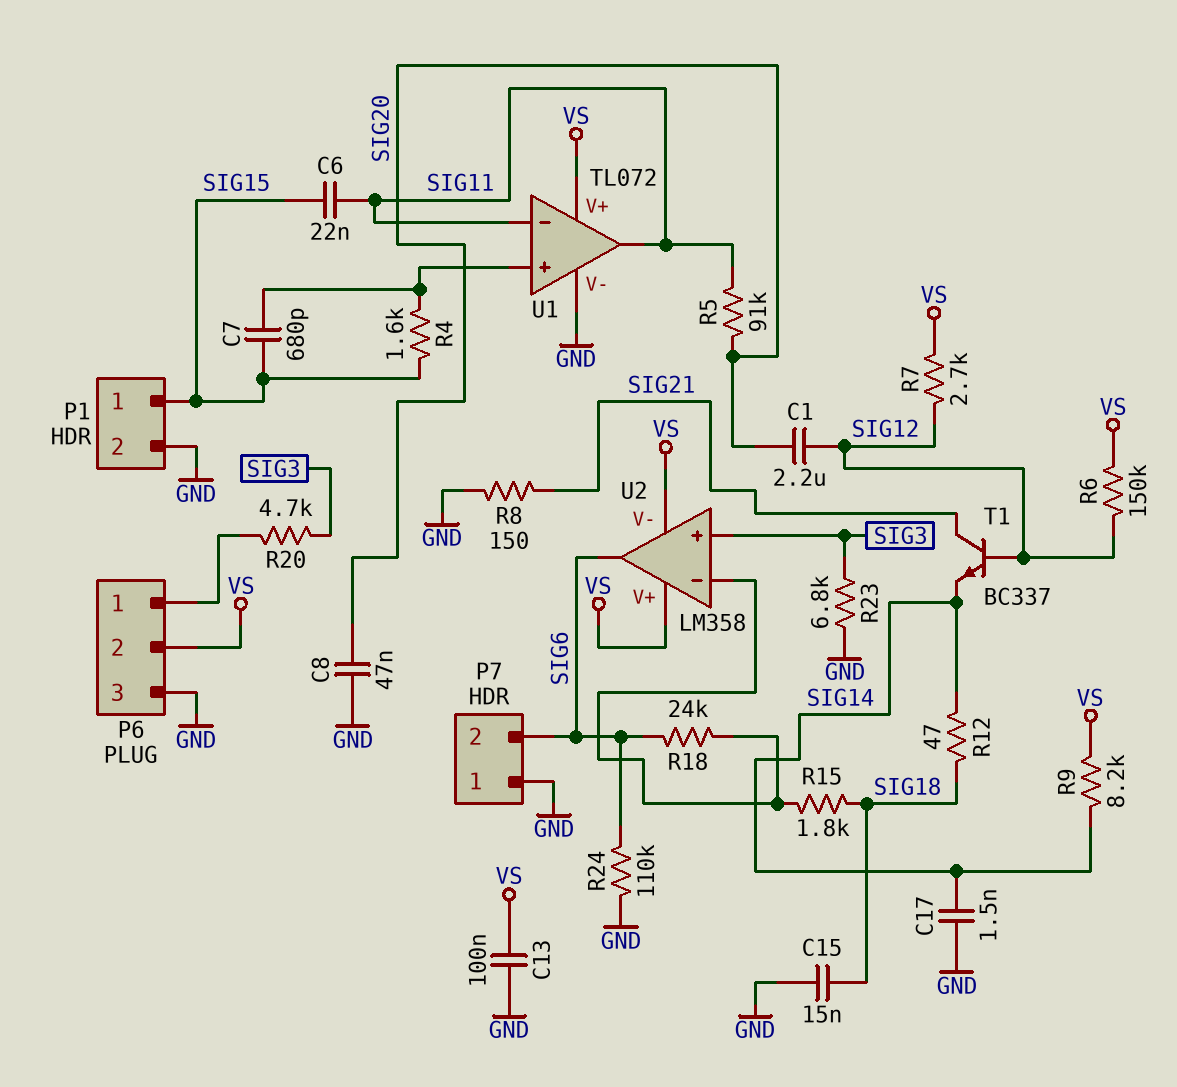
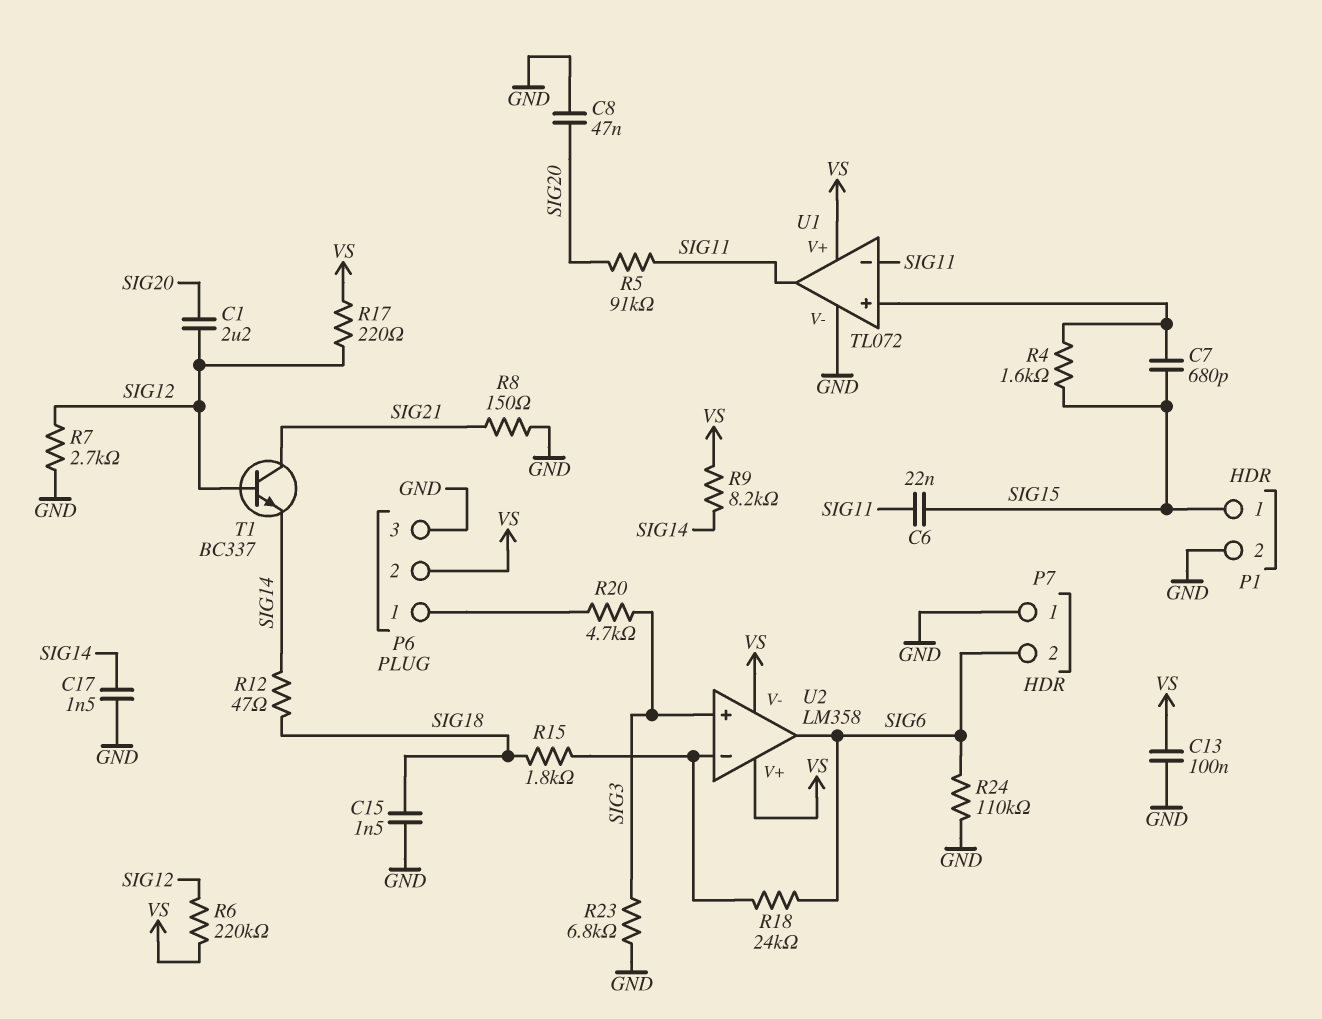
C15: 15nF (GND, SIG18) -> 1.5nF (GND, SIG18)
R6: 150k (SIG12, VS) -> 220k (SIG12, VS)
R7: 2.7k (SIG12, VS) -> 2.7k (GND, SIG12)
R17: none -> 220 (SIG12, VS)

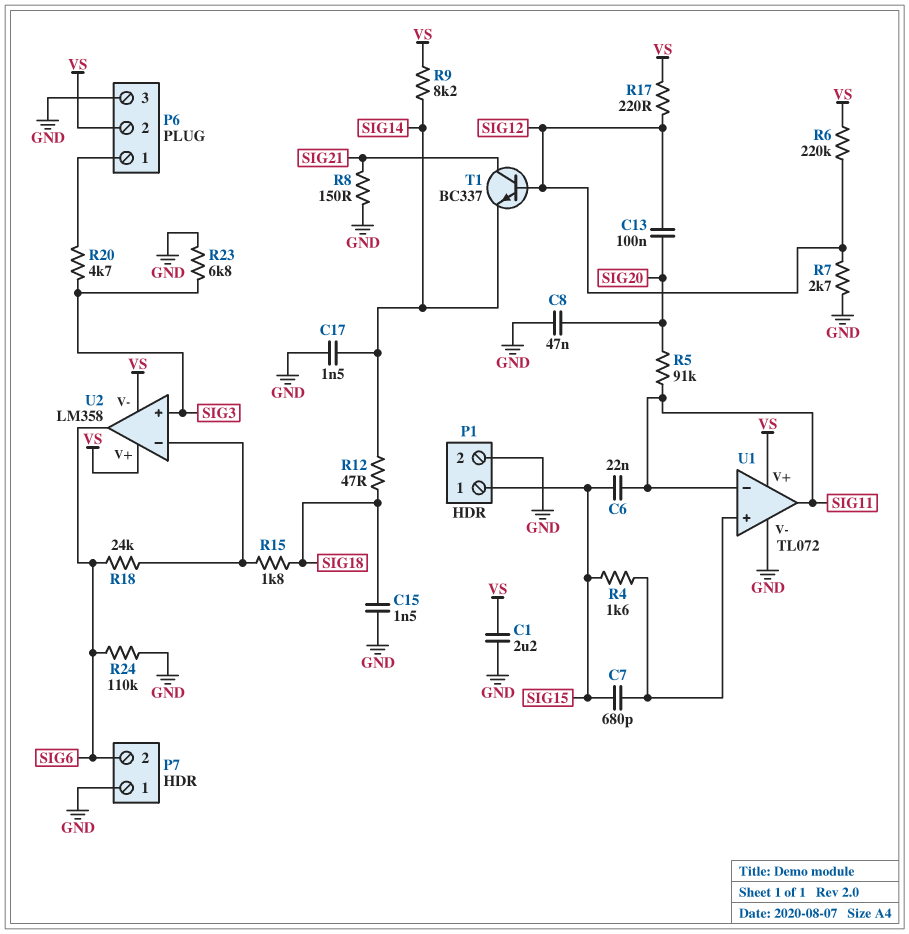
C1: 2.2uF (SIG12, SIG20) -> 2.2uF (GND, VS)
C13: 100nF (GND, VS) -> 100nF (SIG12, SIG20)

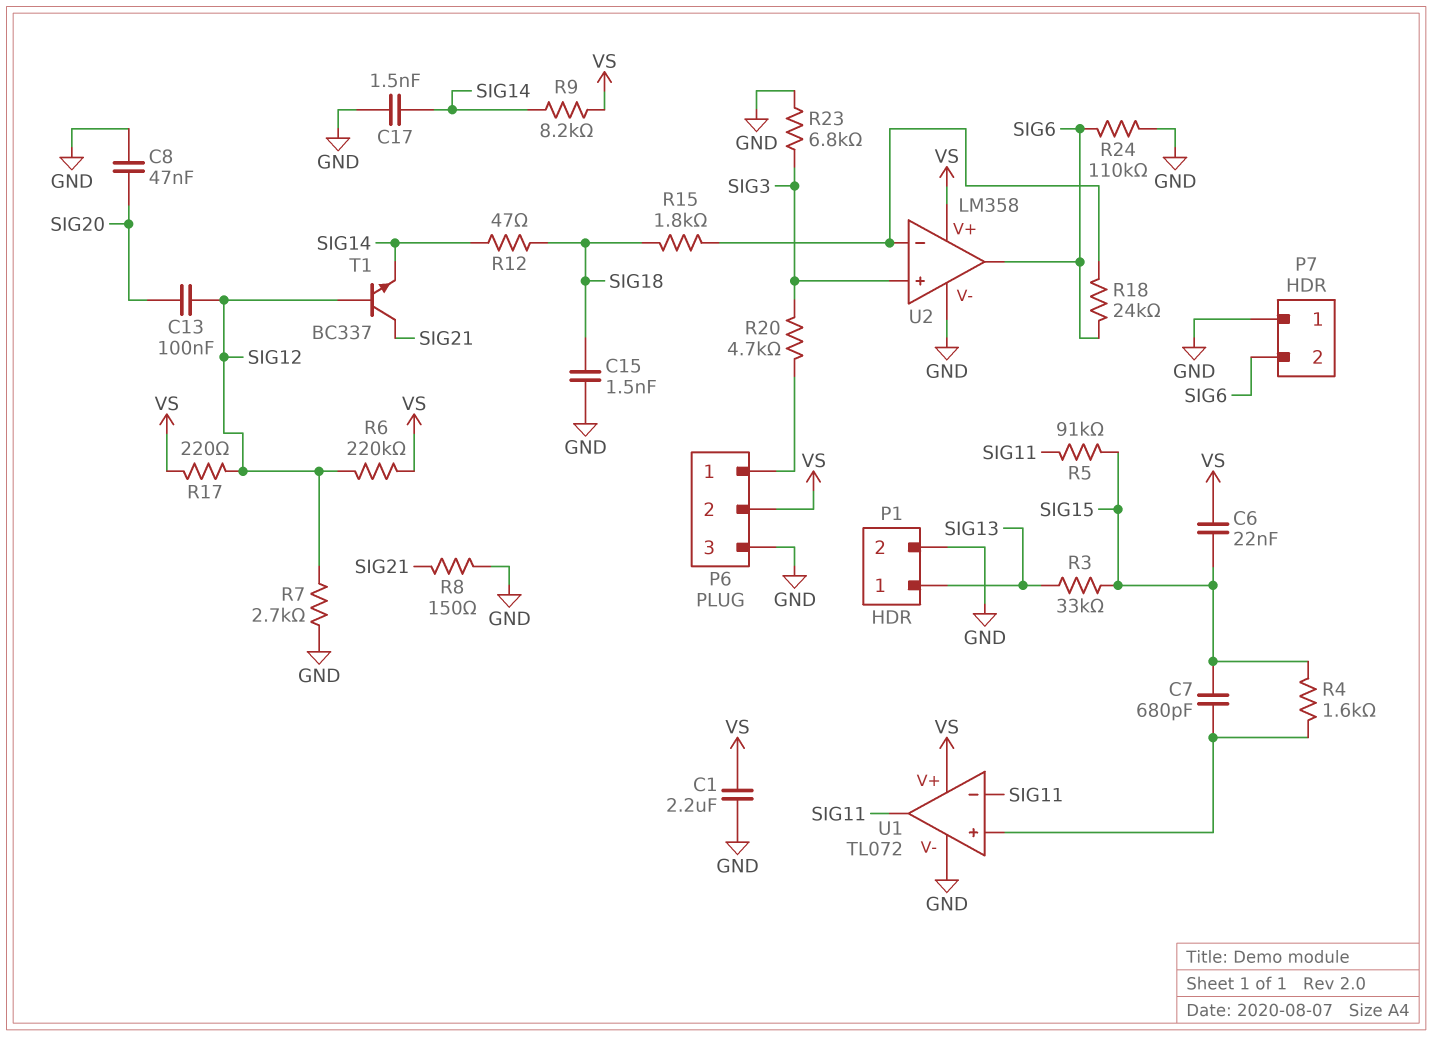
C6: 22nF (SIG11, SIG15) -> 22nF (SIG15, VS)
P1 pin 1: SIG15 -> SIG13
R3: none -> 33k (SIG13, SIG15)
R5: 91k (SIG11, SIG20) -> 91k (SIG11, SIG15)
U2 pin V-: VS -> GND

